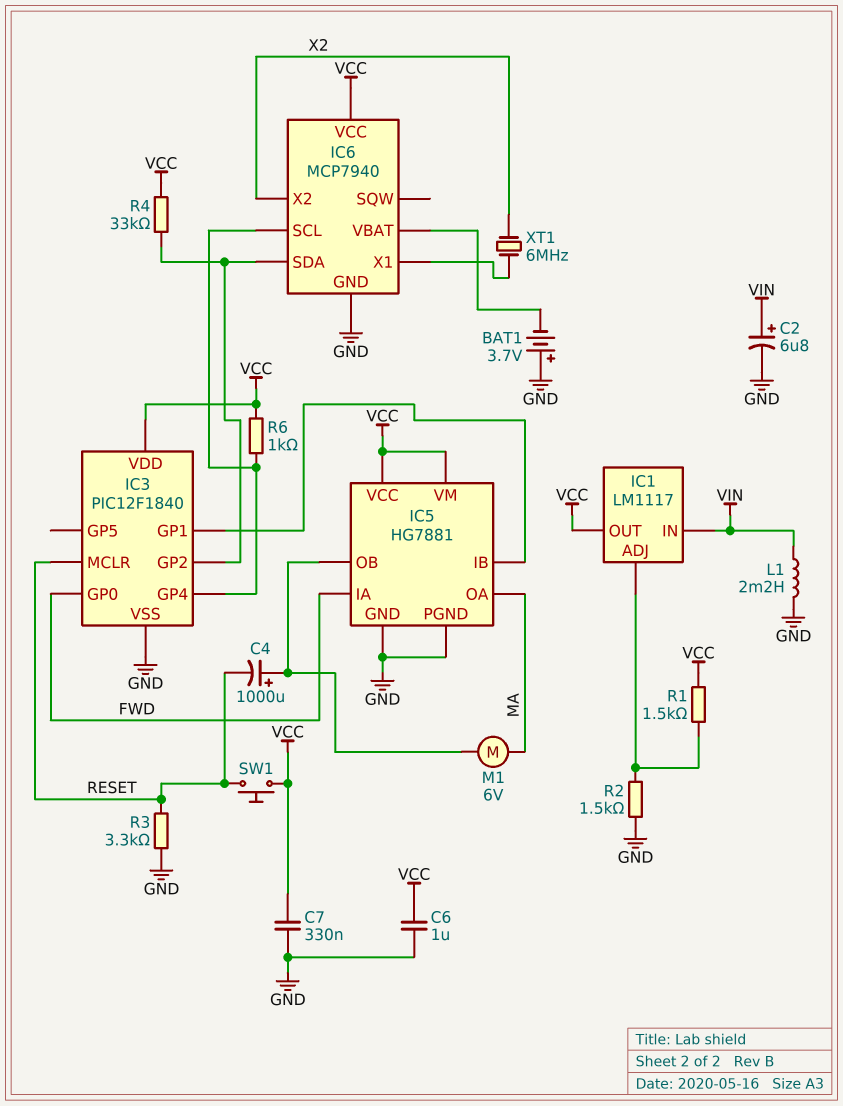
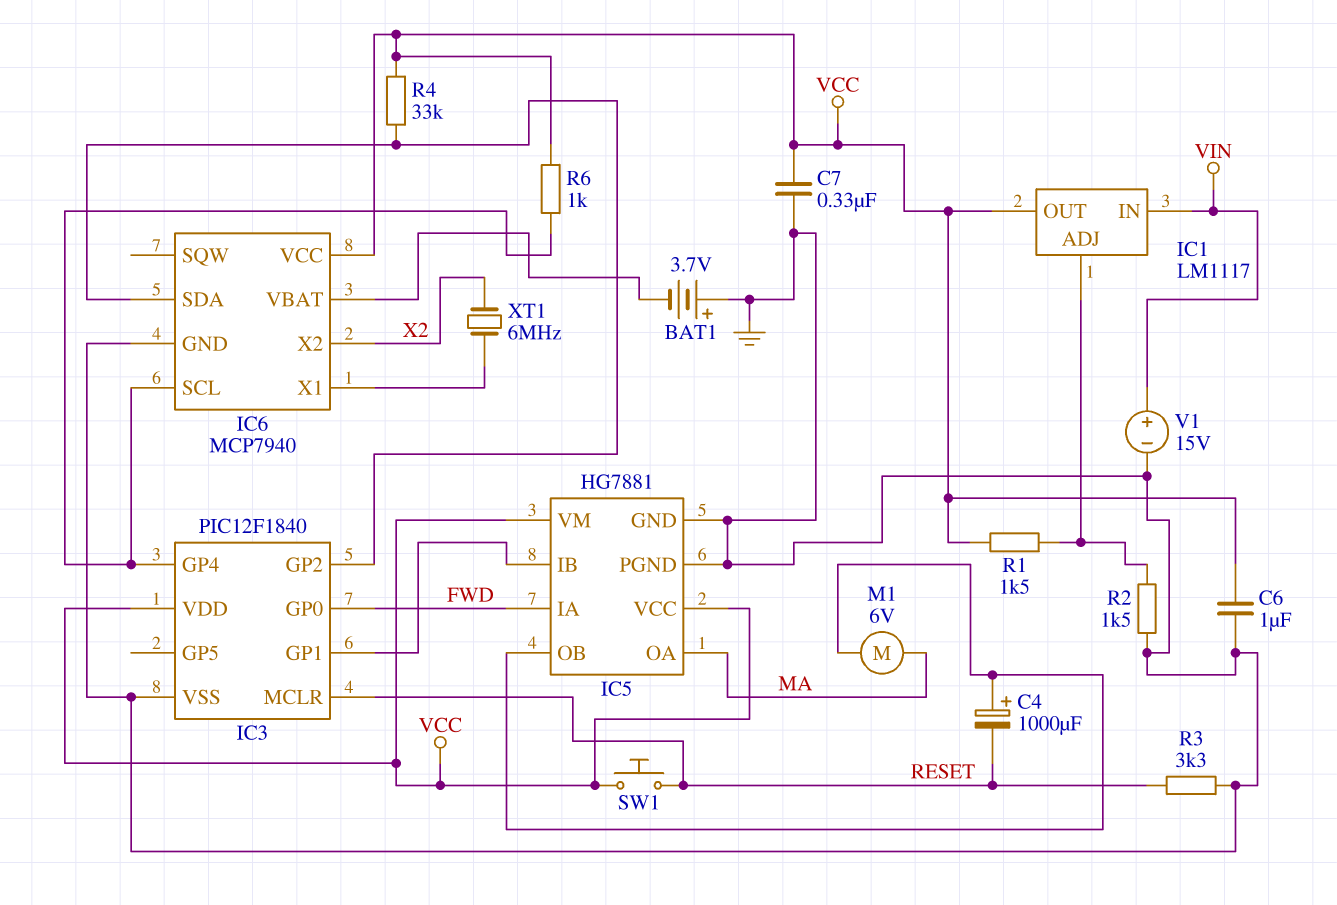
C2: 6.8uF (plus VIN, minus GND) -> none
L1: 2.2mH (GND, VIN) -> none
V1: none -> 15V (plus VIN, minus GND)

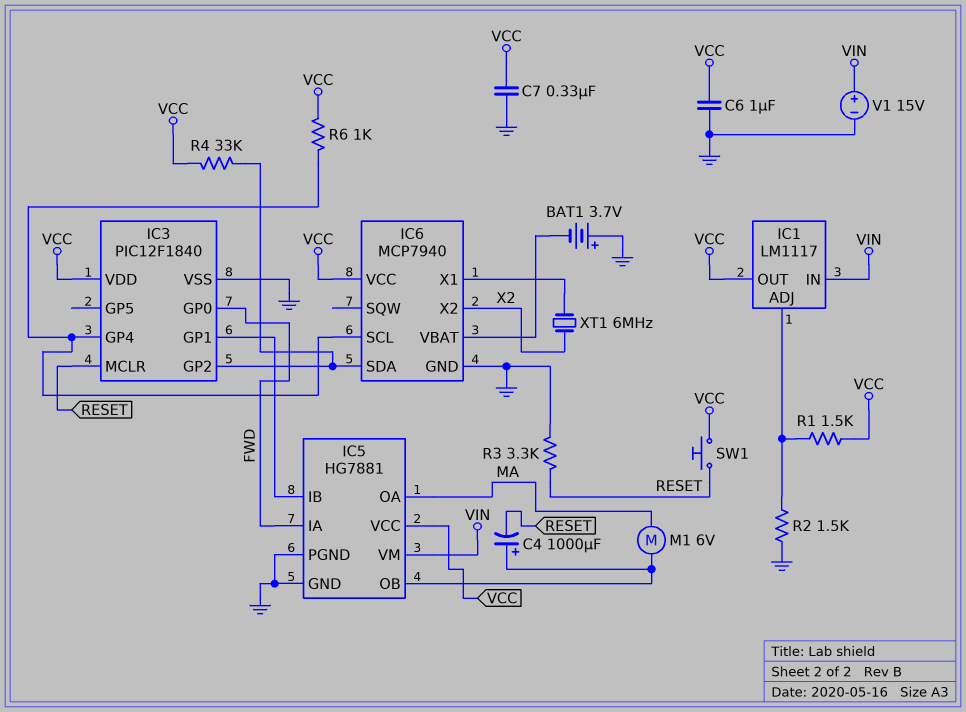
IC5 pin VM: VCC -> VIN

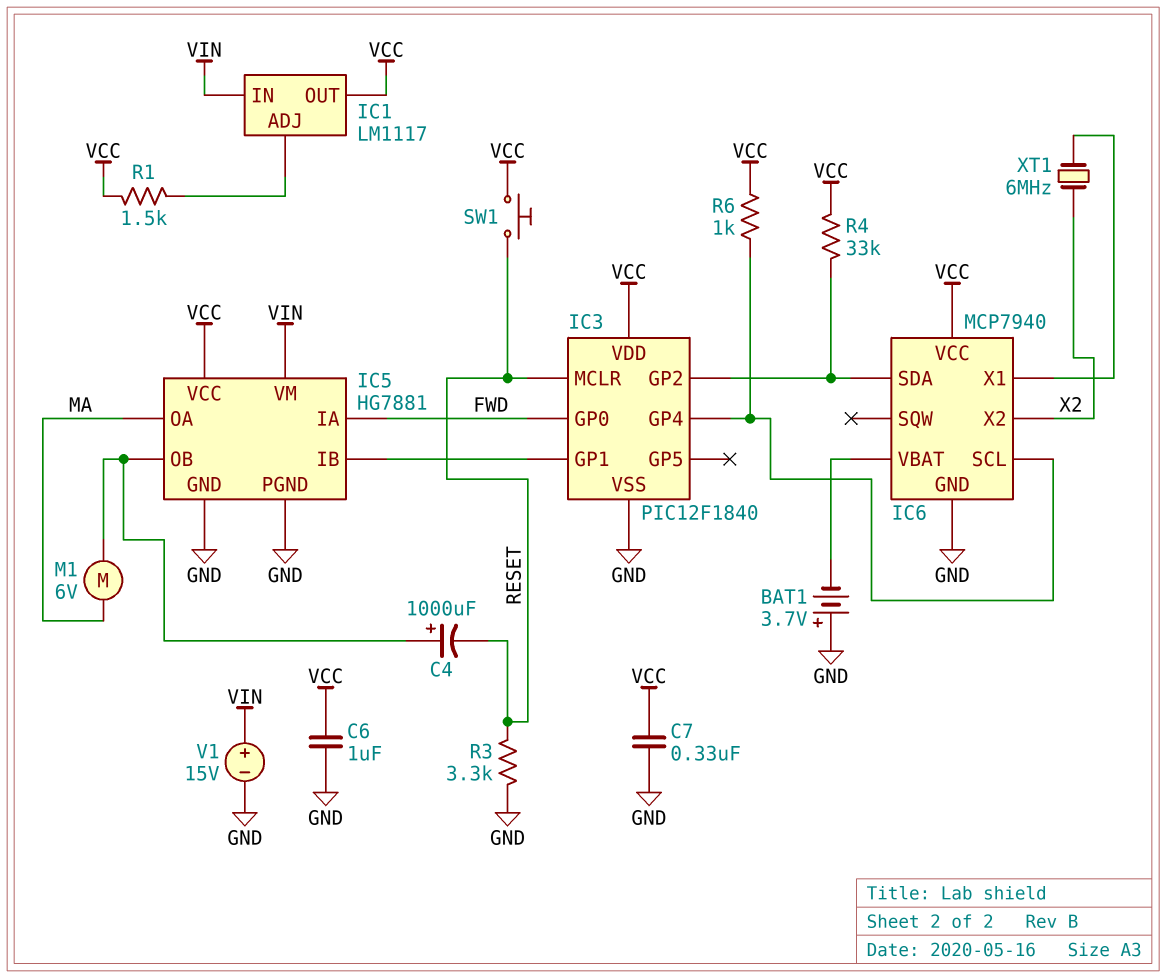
R2: 1.5k (GND, IC1/ADJ) -> none

